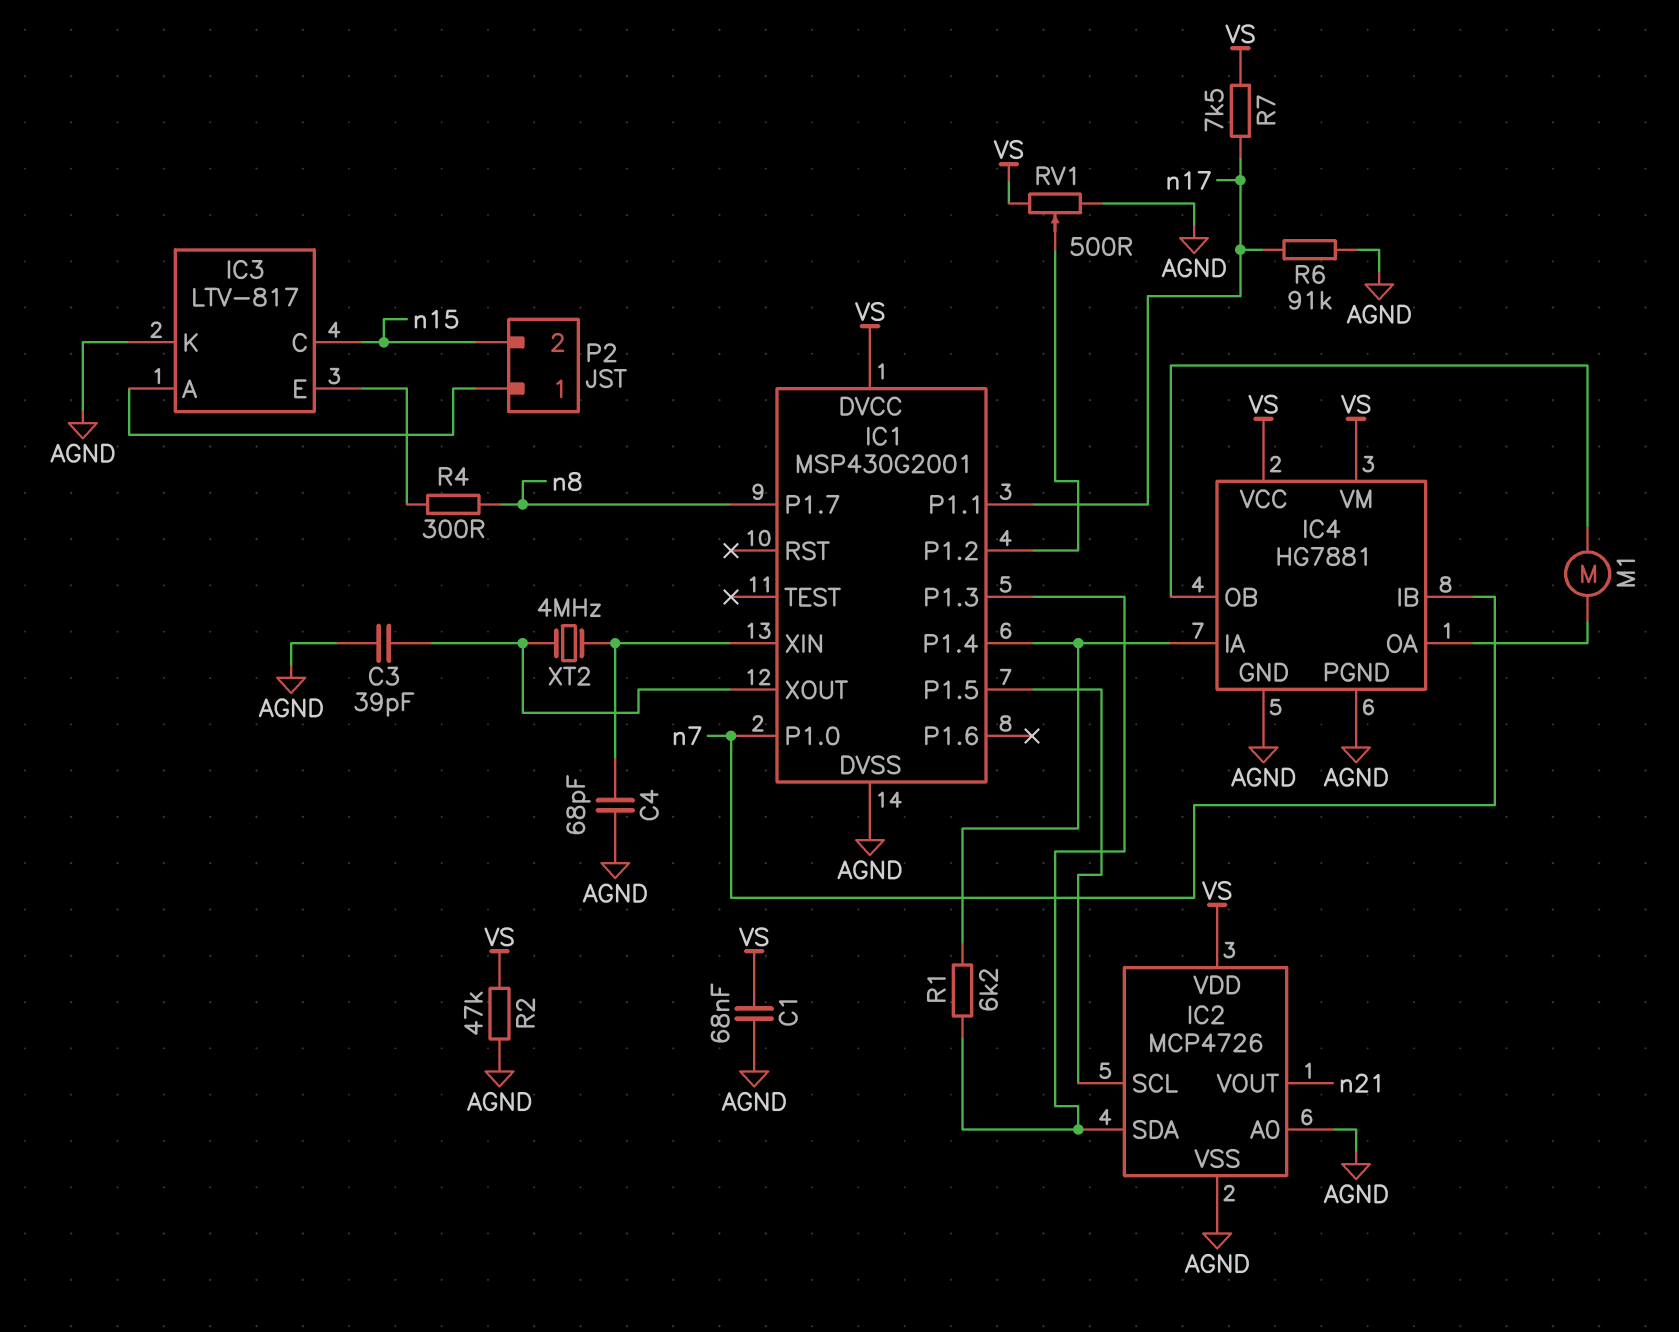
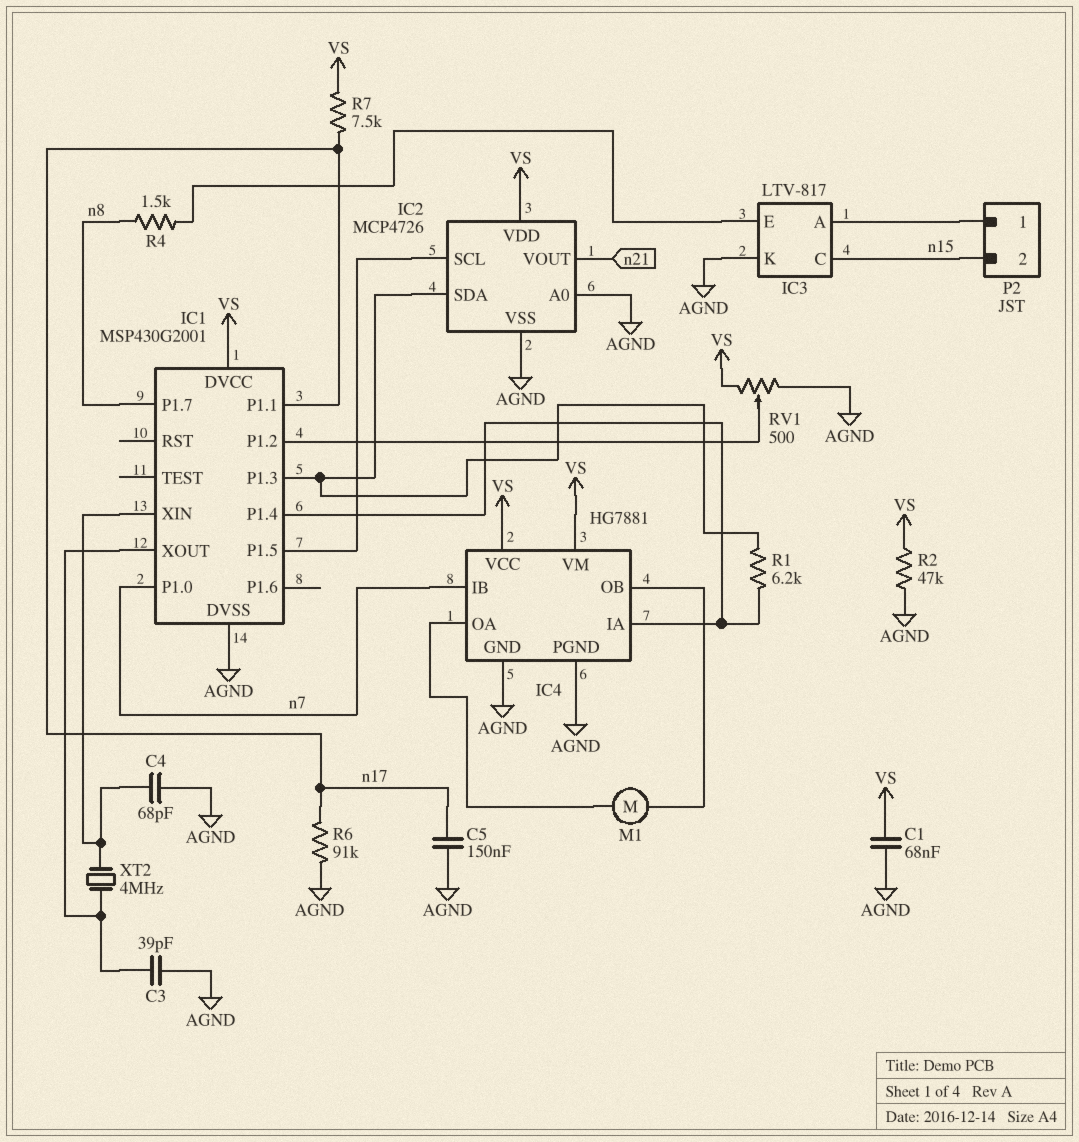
C5: none -> 150nF (AGND, n17)
R4: 300 (IC3/E, n8) -> 1.5k (IC3/E, n8)

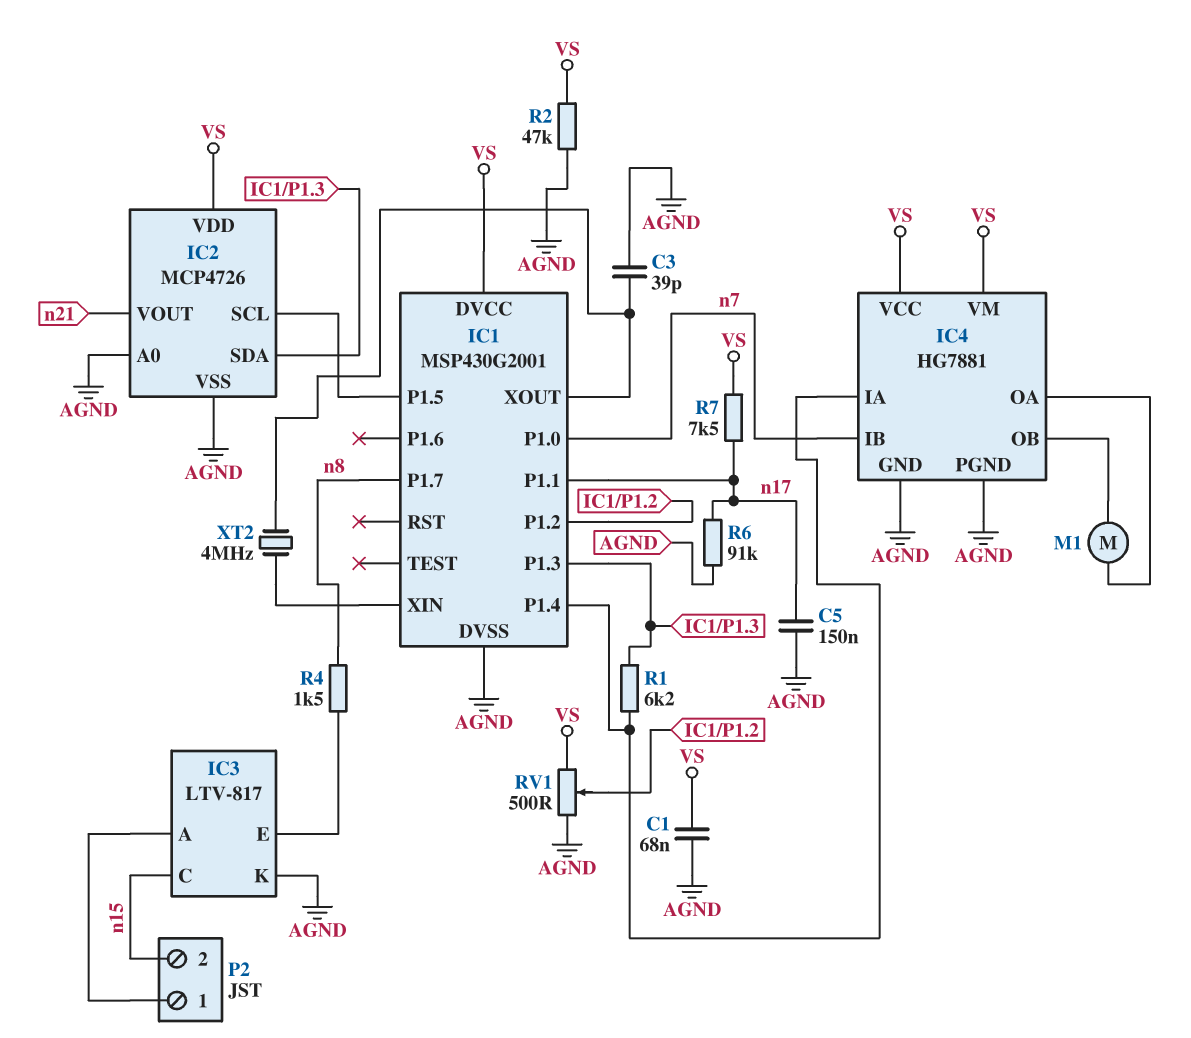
C4: 68pF (AGND, IC1/XIN) -> none

